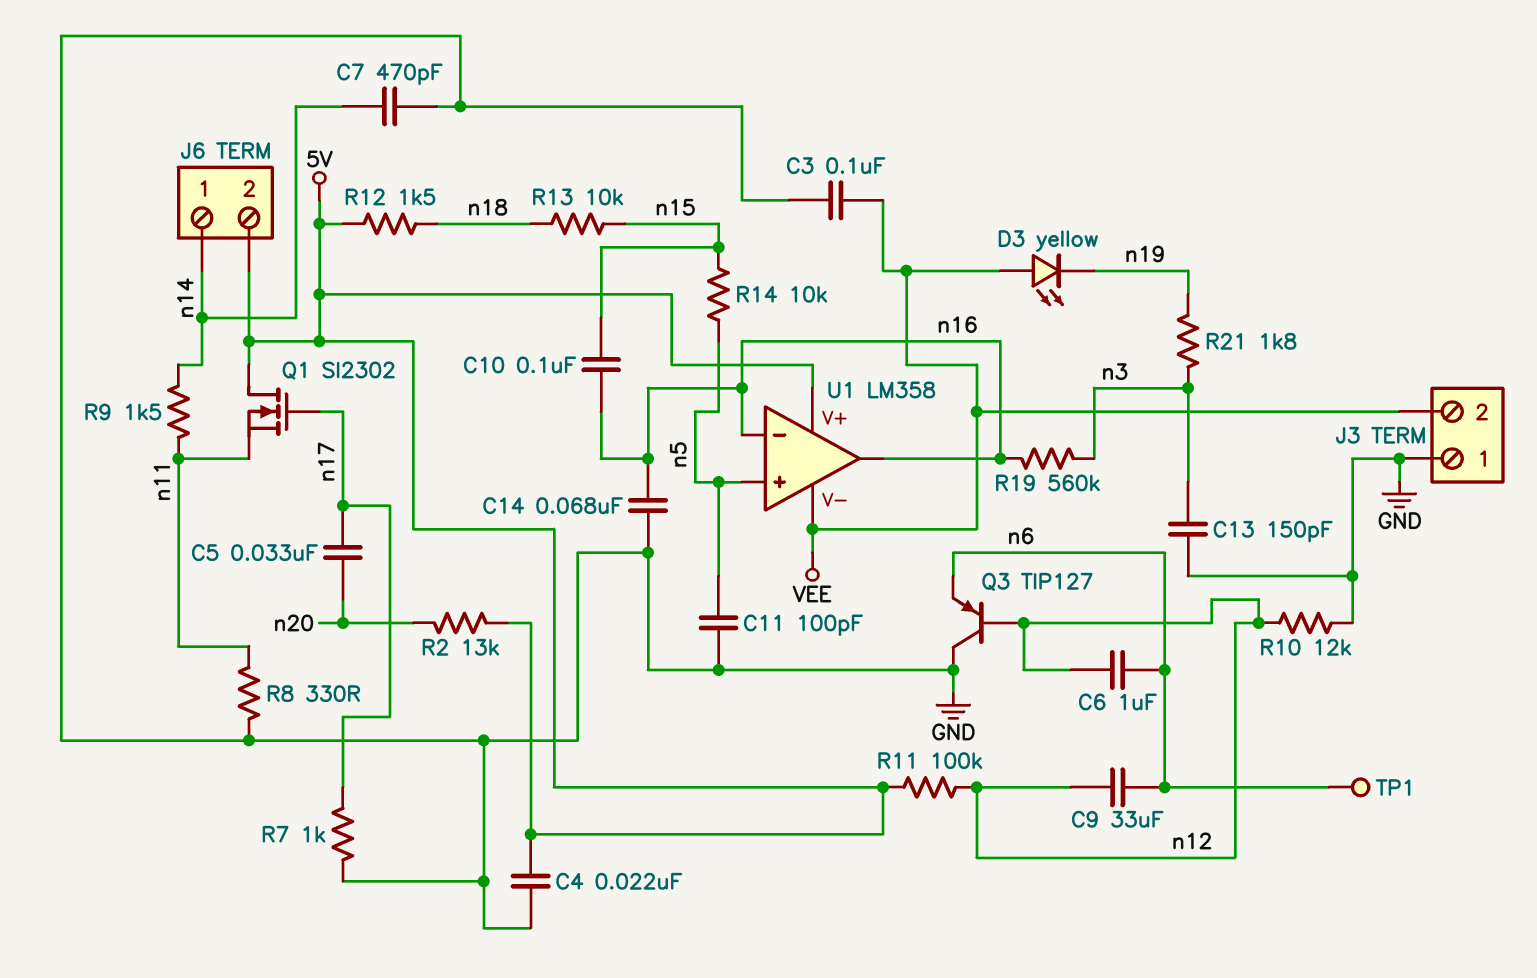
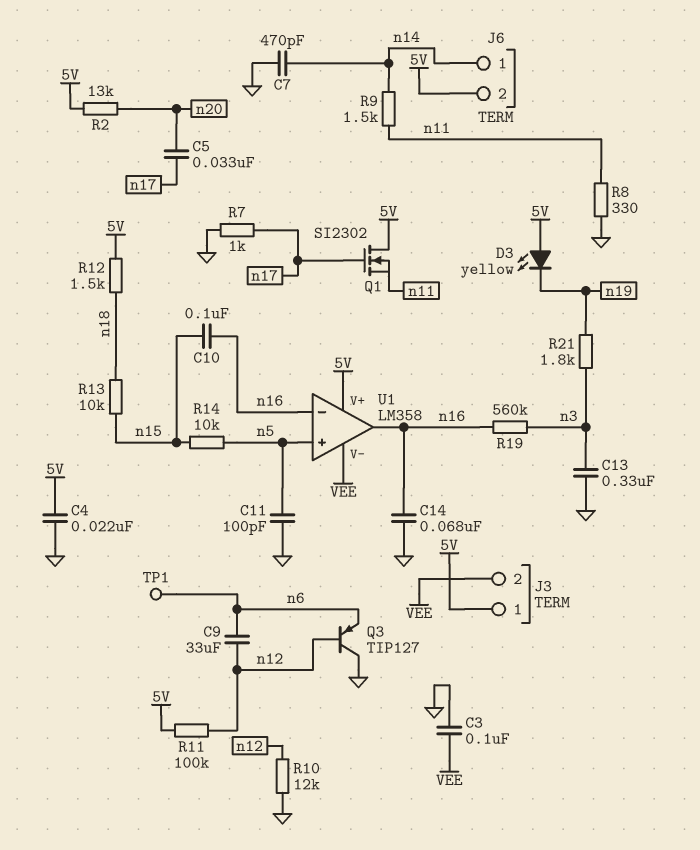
C6: 1uF (n6, n12) -> none
C13: 150pF (GND, n3) -> 330nF (GND, n3)
D3: LED yellow (A VEE, K n19) -> LED yellow (A 5V, K n19)
J3 pin 1: GND -> 5V

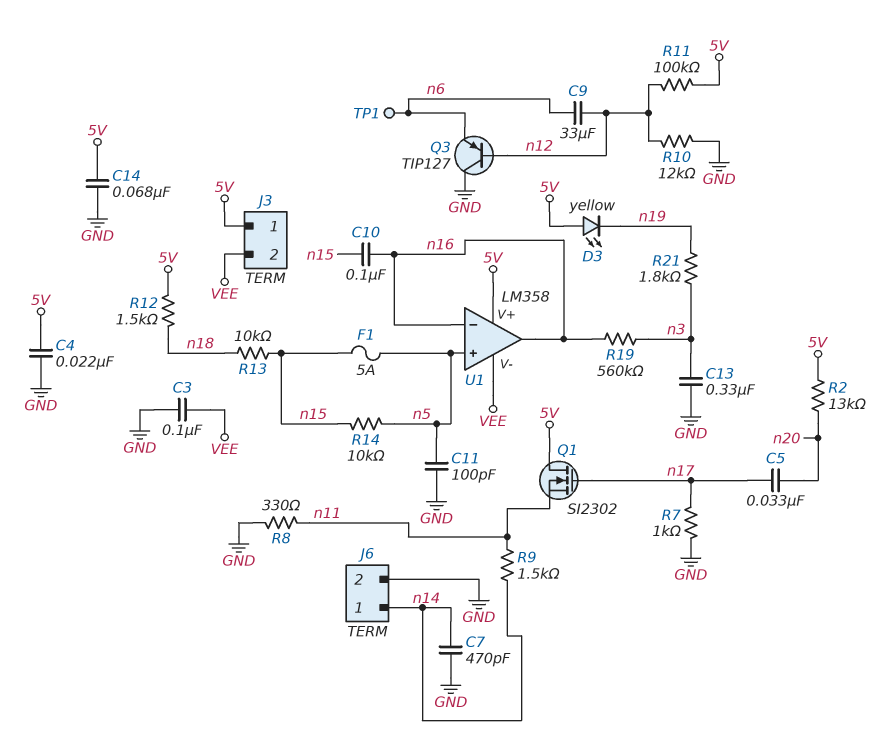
C14: 68nF (GND, n16) -> 68nF (5V, GND)
F1: none -> 5A (n5, n15)
J6 pin 2: 5V -> GND

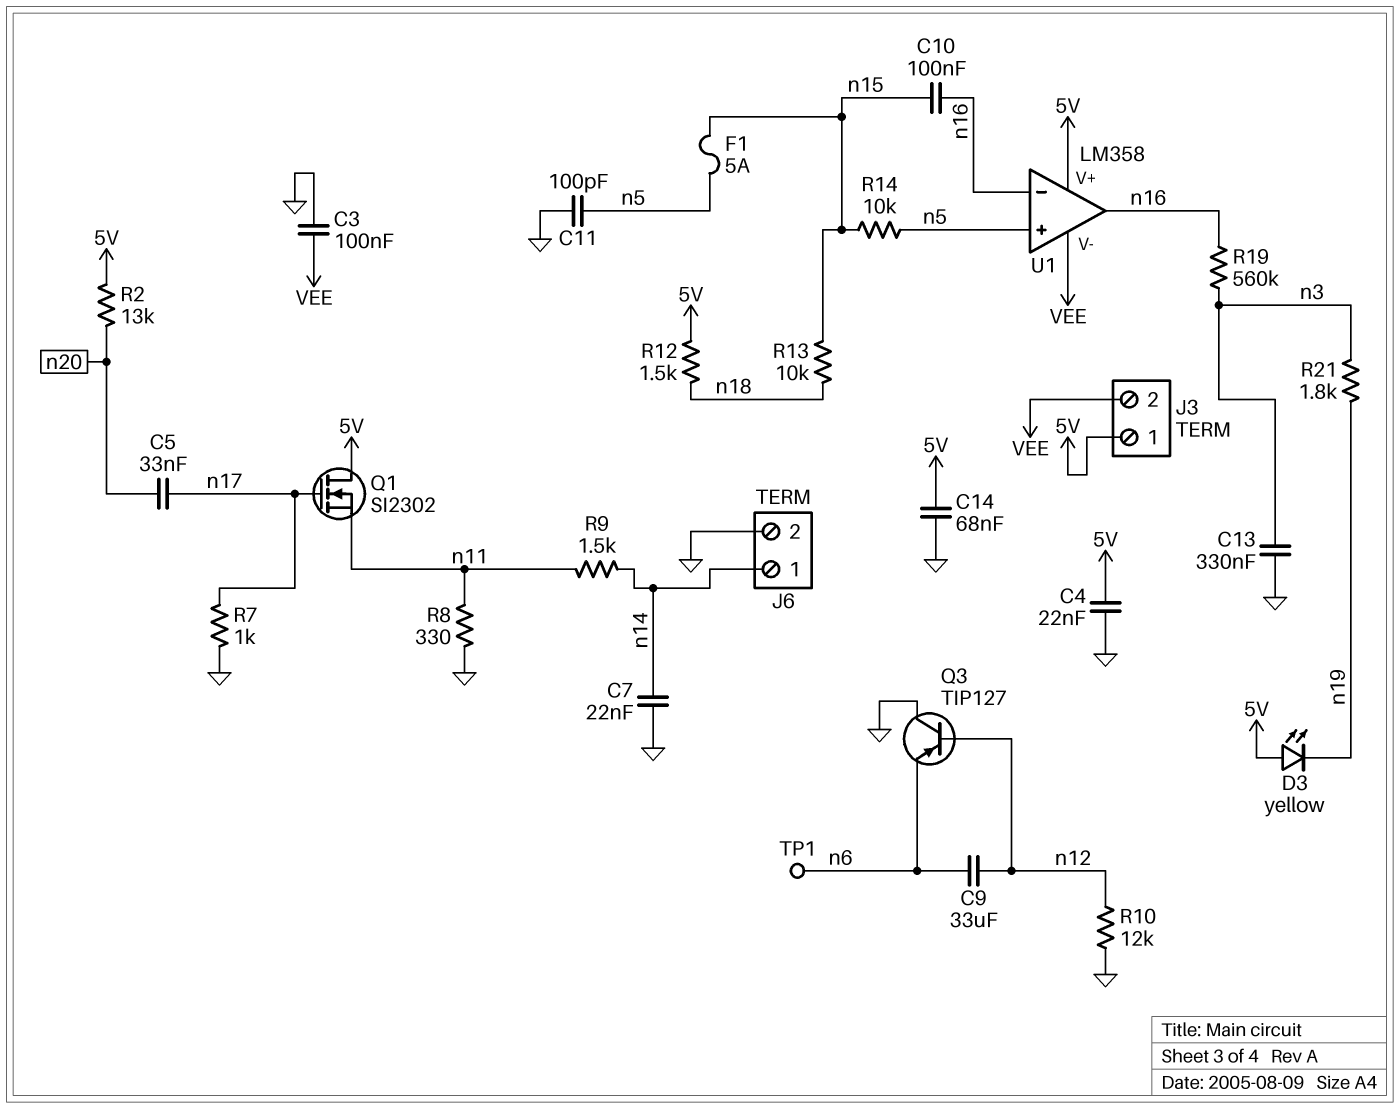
C7: 470pF (GND, n14) -> 22nF (GND, n14)
R11: 100k (5V, n12) -> none

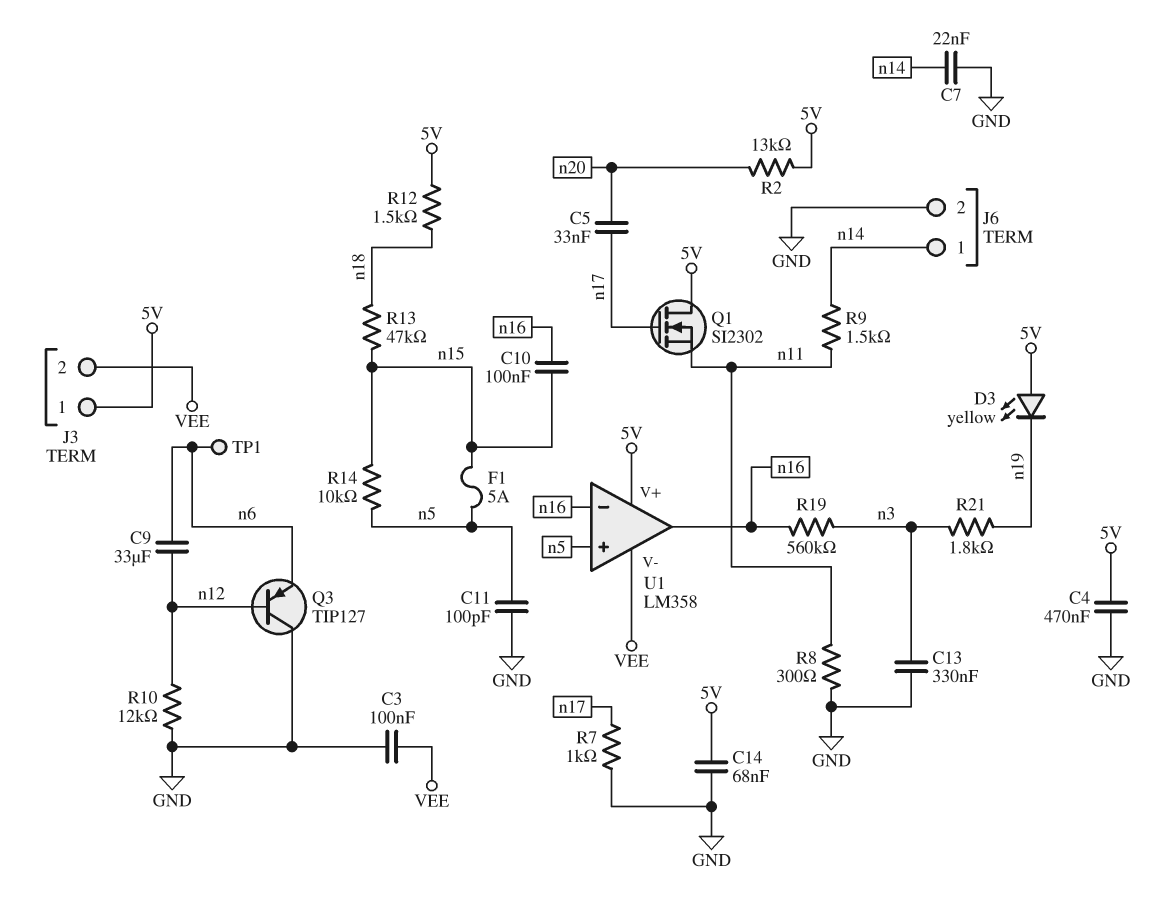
C4: 22nF (5V, GND) -> 470nF (5V, GND)
R8: 330 (GND, n11) -> 300 (GND, n11)
R13: 10k (n15, n18) -> 47k (n15, n18)

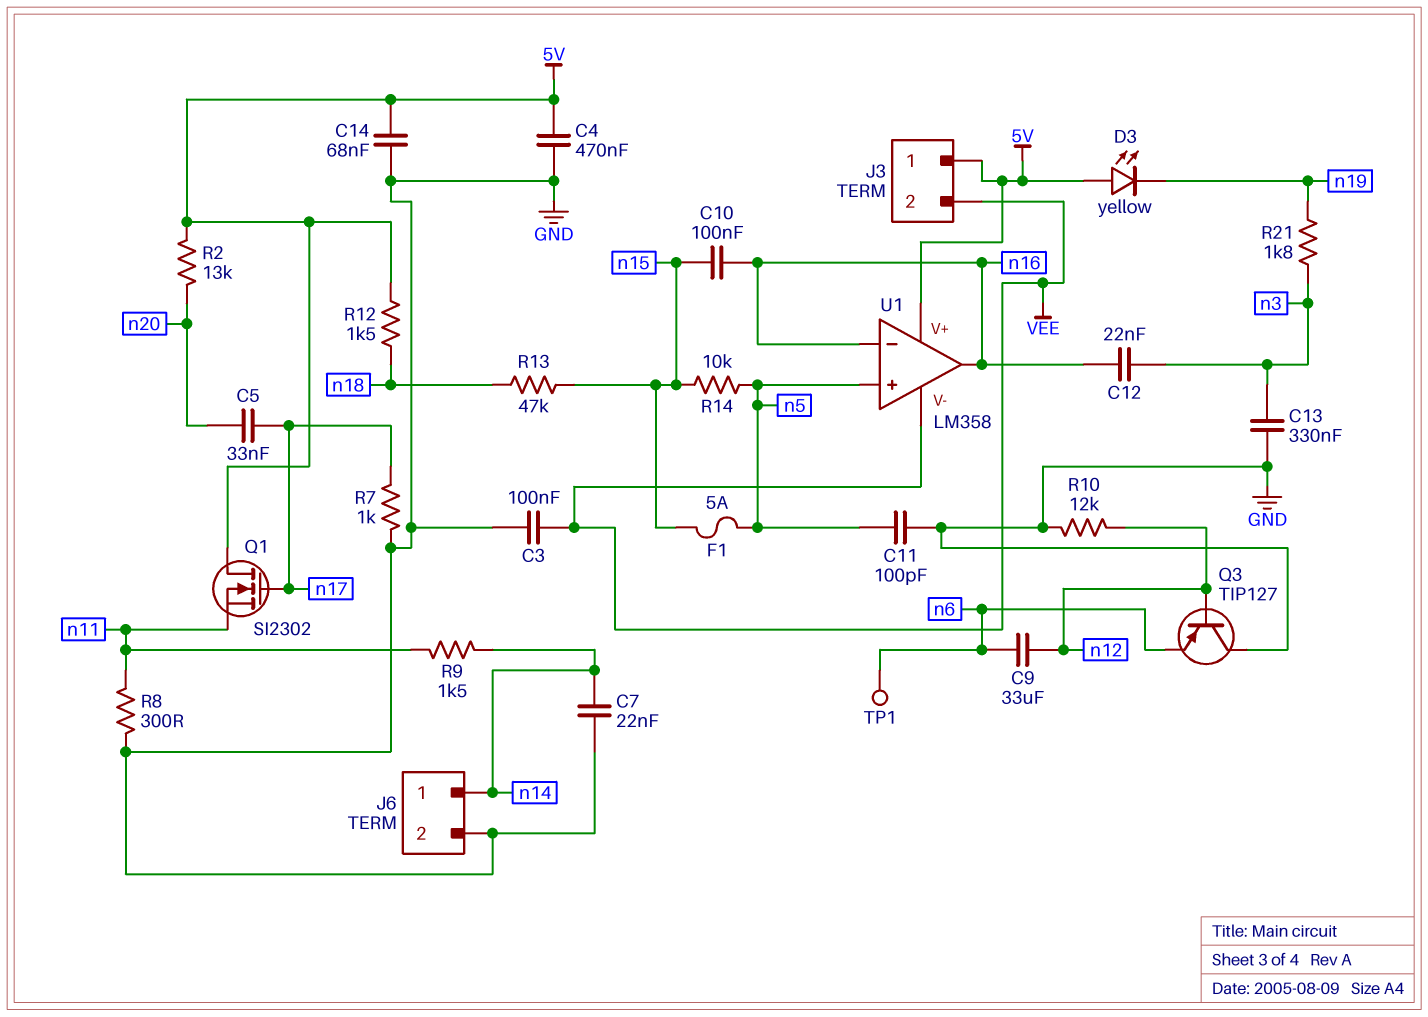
C12: none -> 22nF (n3, n16)
R19: 560k (n3, n16) -> none

